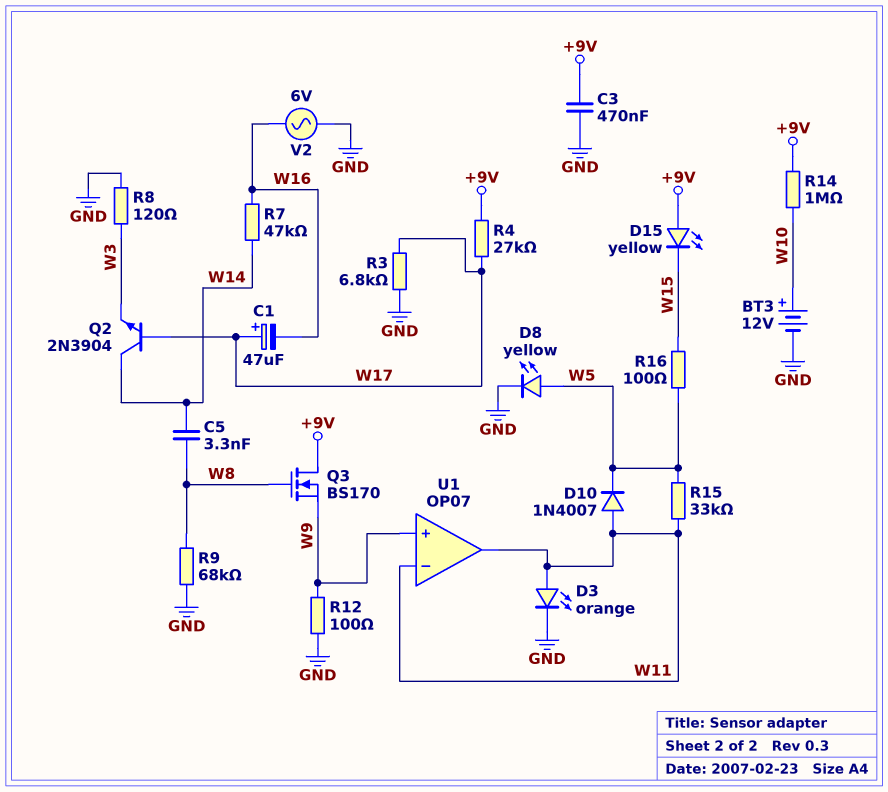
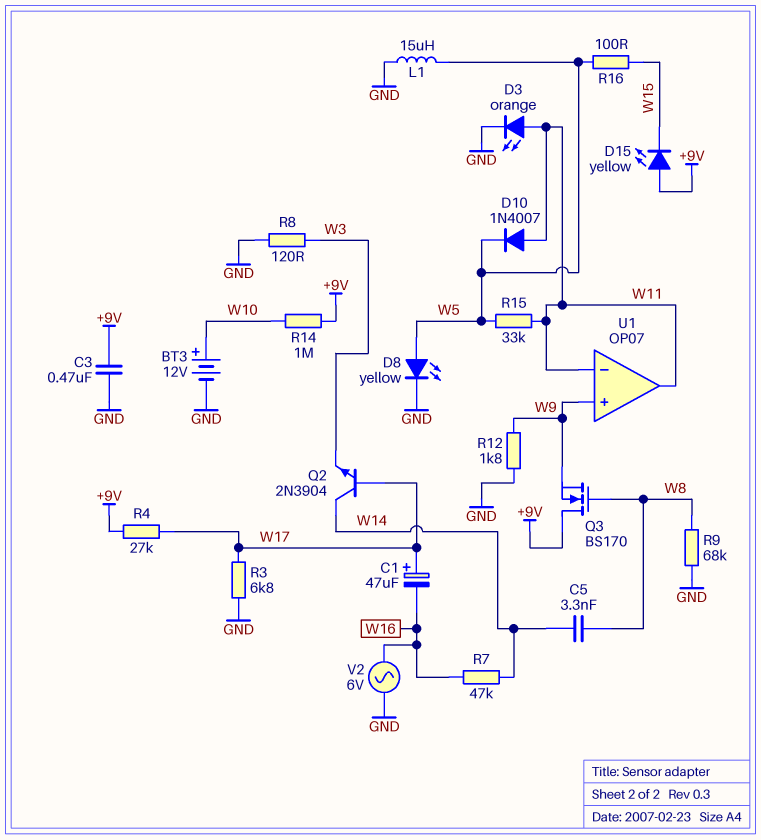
L1: none -> 15uH (GND, W5)
R12: 100 (GND, W9) -> 1.8k (GND, W9)

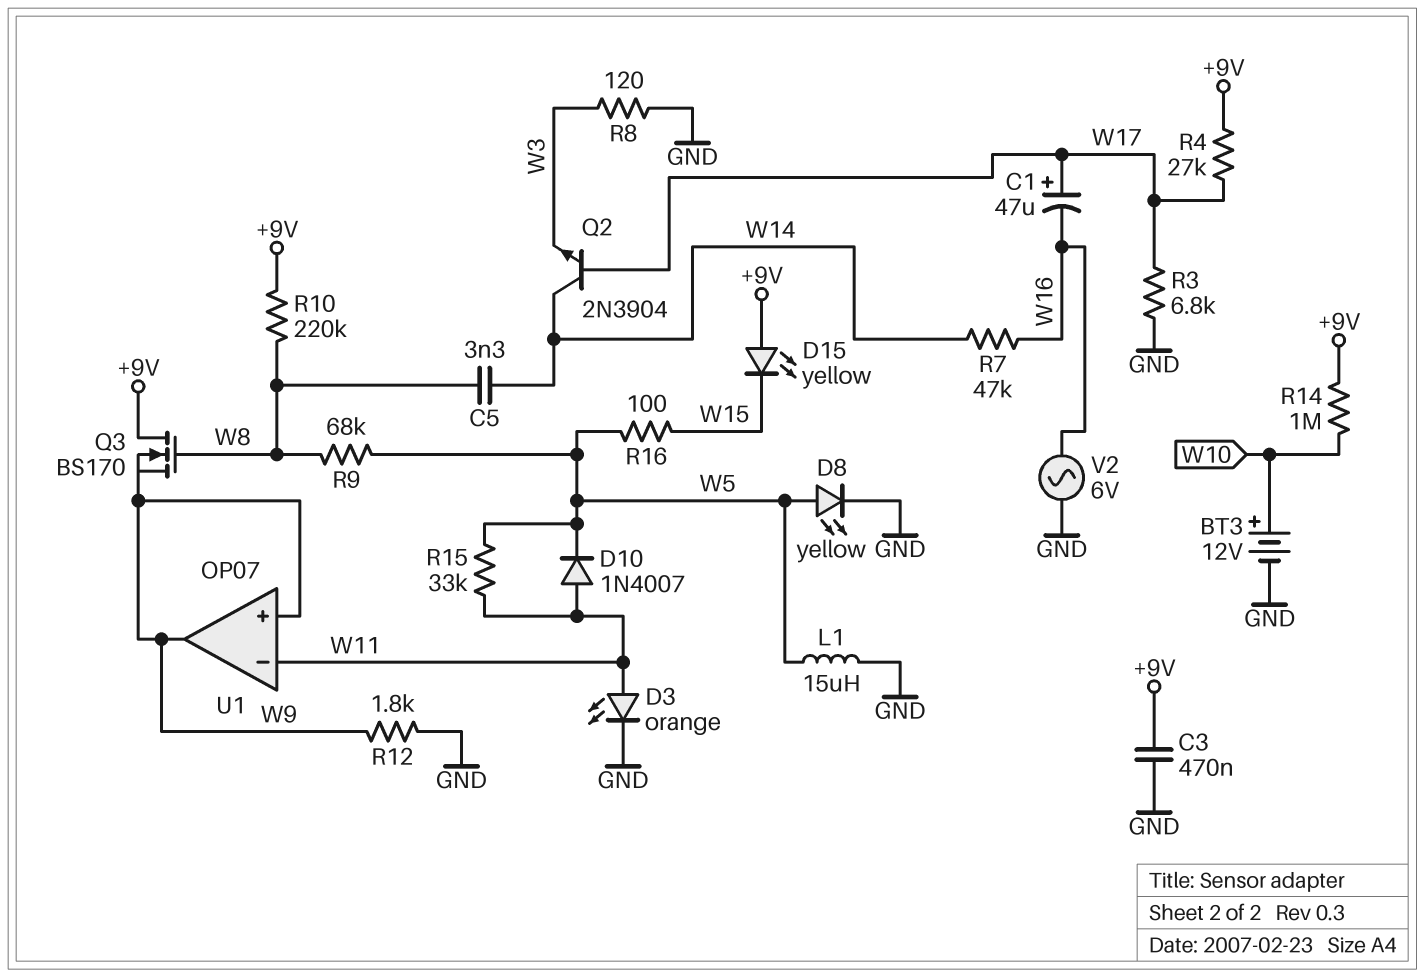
R9: 68k (GND, W8) -> 68k (W5, W8)
R10: none -> 220k (+9V, W8)
U1 pin out: W11 -> W9

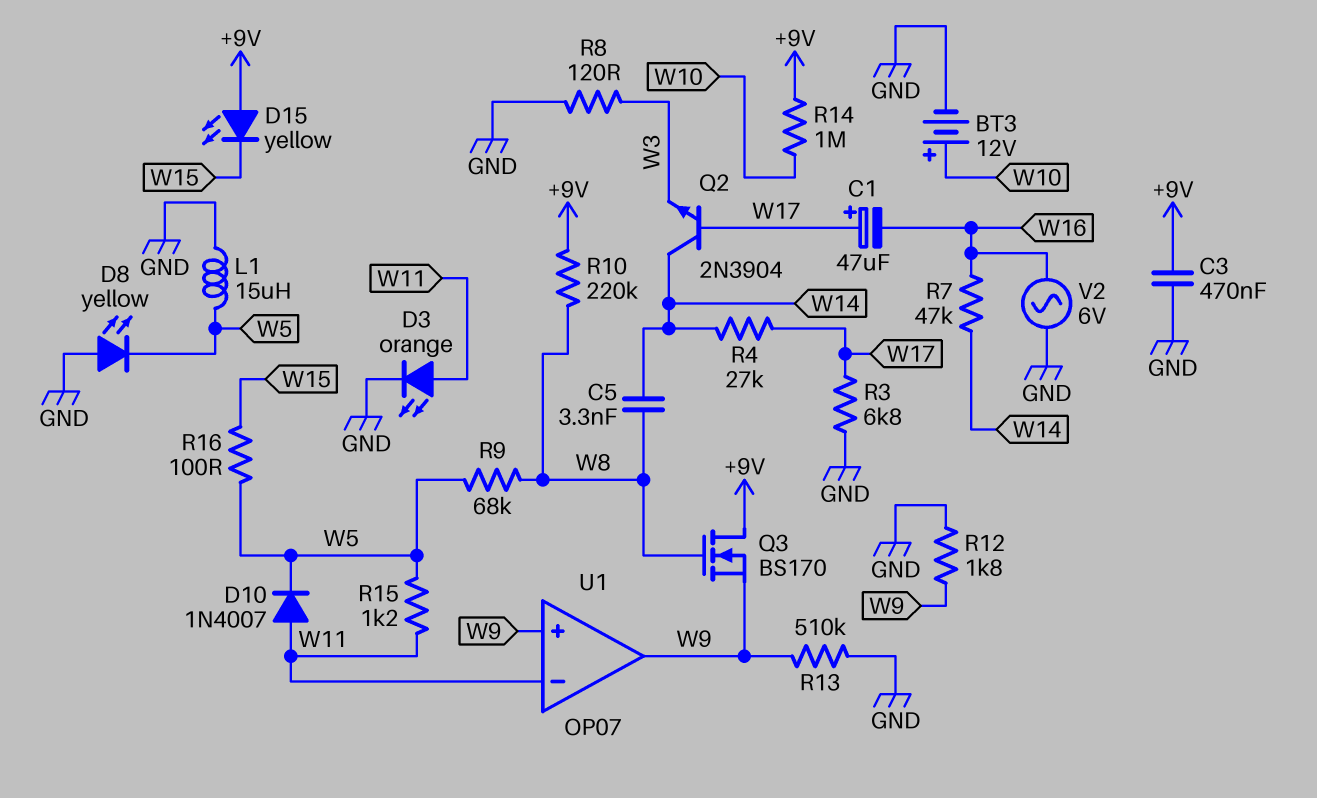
D8: LED yellow (A W5, K GND) -> LED yellow (A GND, K W5)
R4: 27k (+9V, W17) -> 27k (W14, W17)
R13: none -> 510k (GND, W9)
R15: 33k (W5, W11) -> 1.2k (W5, W11)

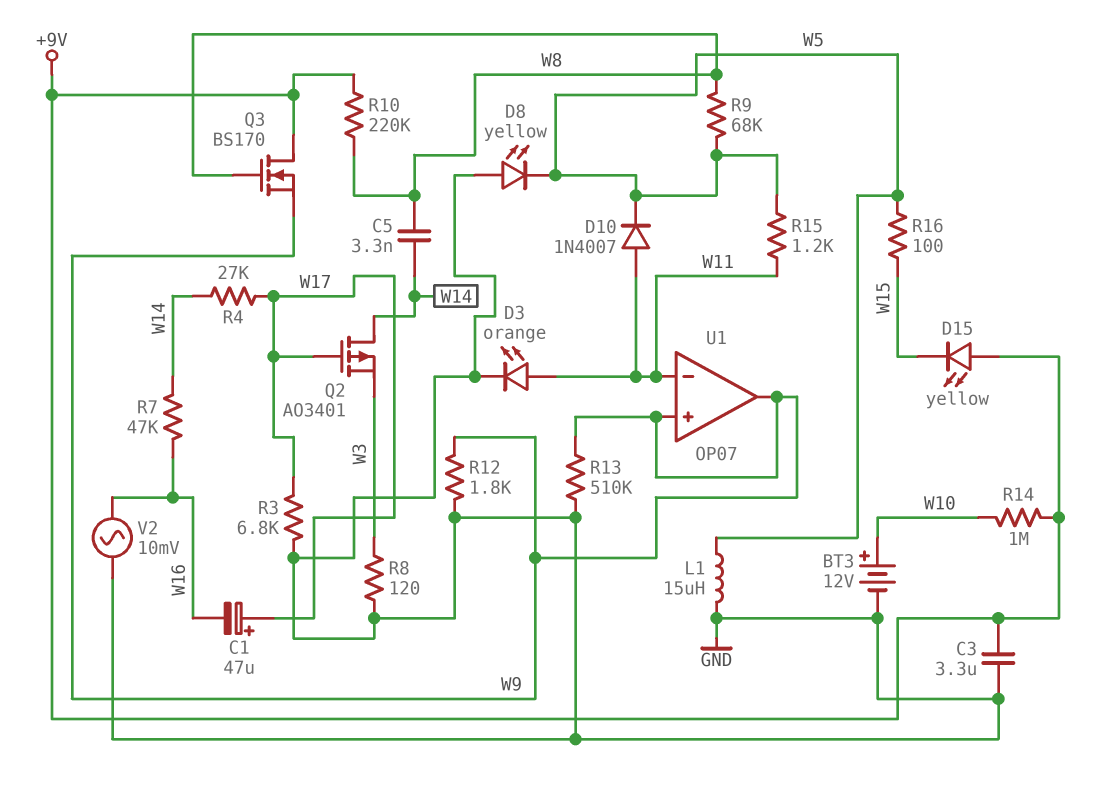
C3: 470nF (+9V, GND) -> 3.3uF (+9V, GND)
Q2: NPN 2N3904 (B W17, C W14, E W3) -> PMOS AO3401 (G W17, D W14, S W3)
V2: AC 6V (GND, W16) -> AC 10mV (GND, W16)

